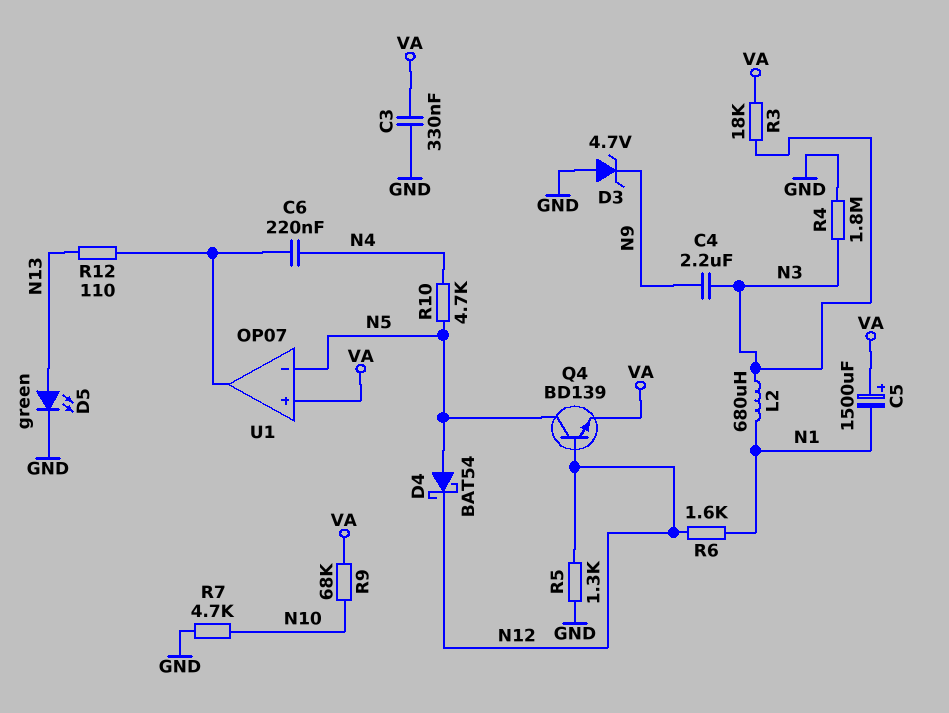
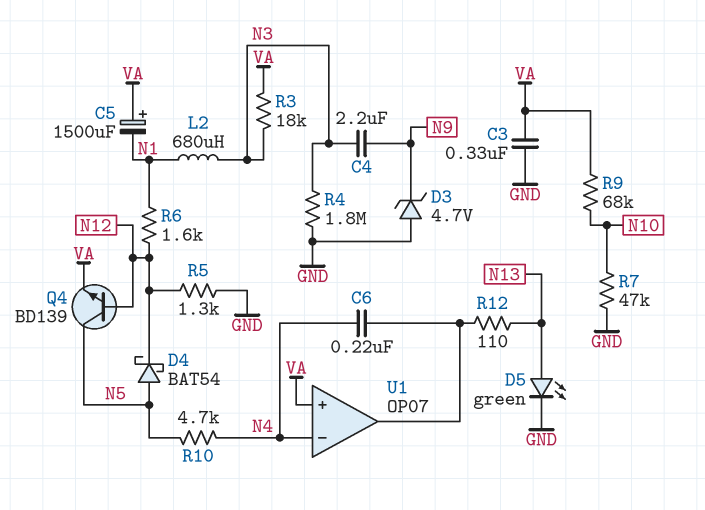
R7: 4.7k (GND, N10) -> 47k (GND, N10)
U1 pin in-: N5 -> N4

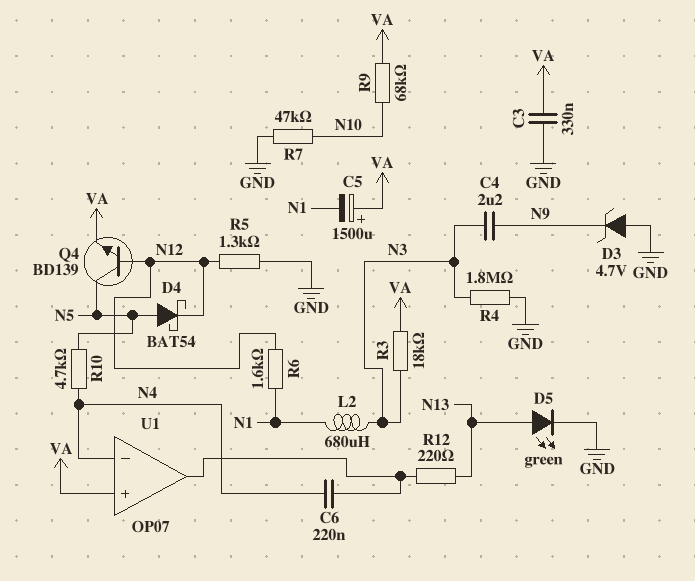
R12: 110 (N13, U1/out) -> 220 (N13, U1/out)

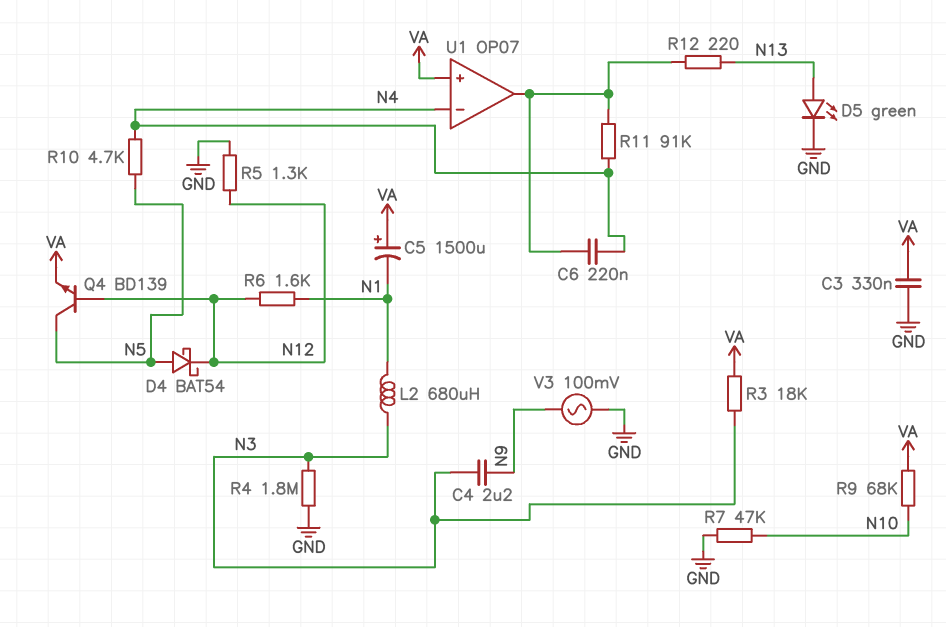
D3: zener 4.7V (A GND, K N9) -> none
R11: none -> 91k (N4, U1/out)
V3: none -> AC 100mV (GND, N9)

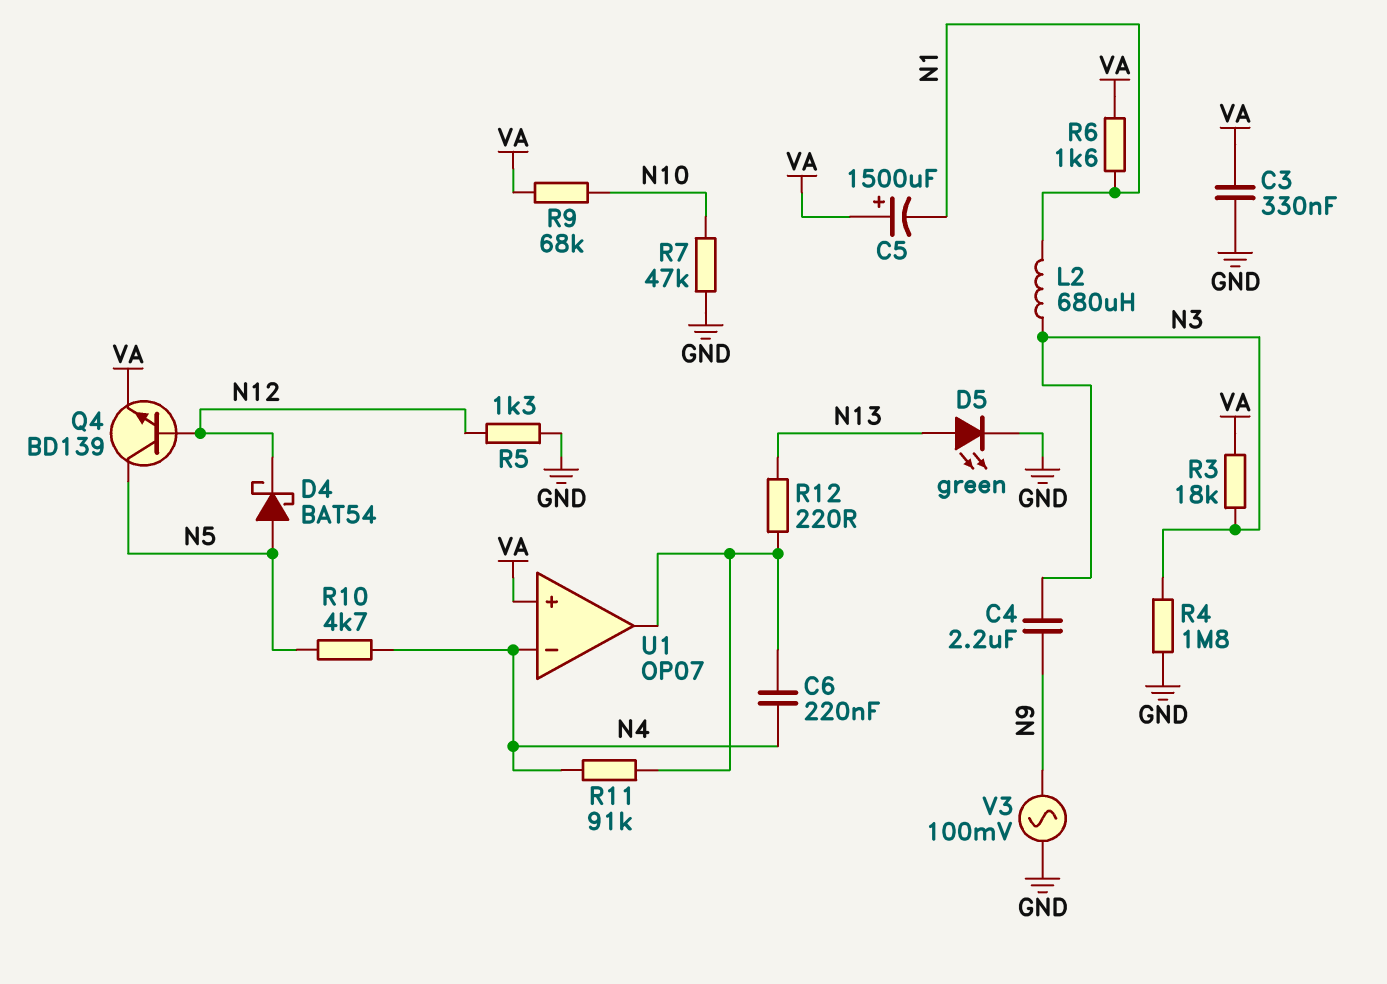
R6: 1.6k (N1, N12) -> 1.6k (N1, VA)

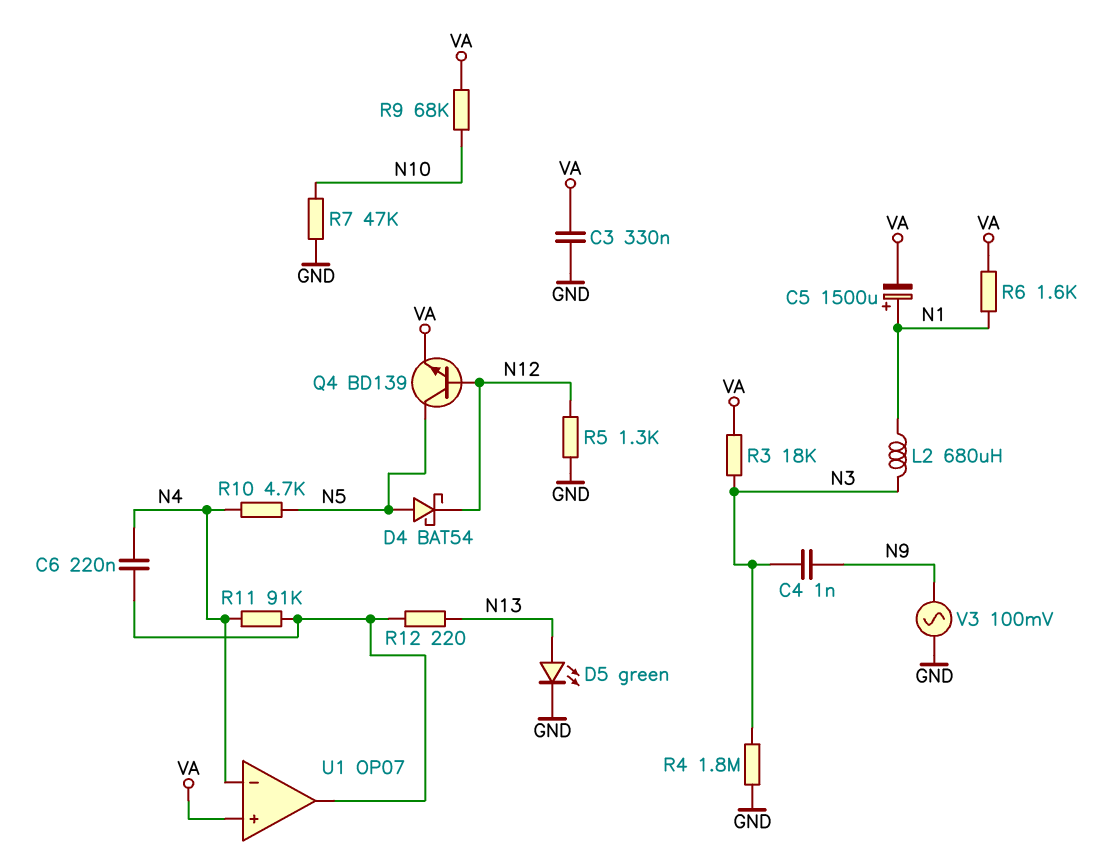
C4: 2.2uF (N3, N9) -> 1nF (N3, N9)
C5: 1500uF (plus VA, minus N1) -> 1500uF (plus N1, minus VA)

